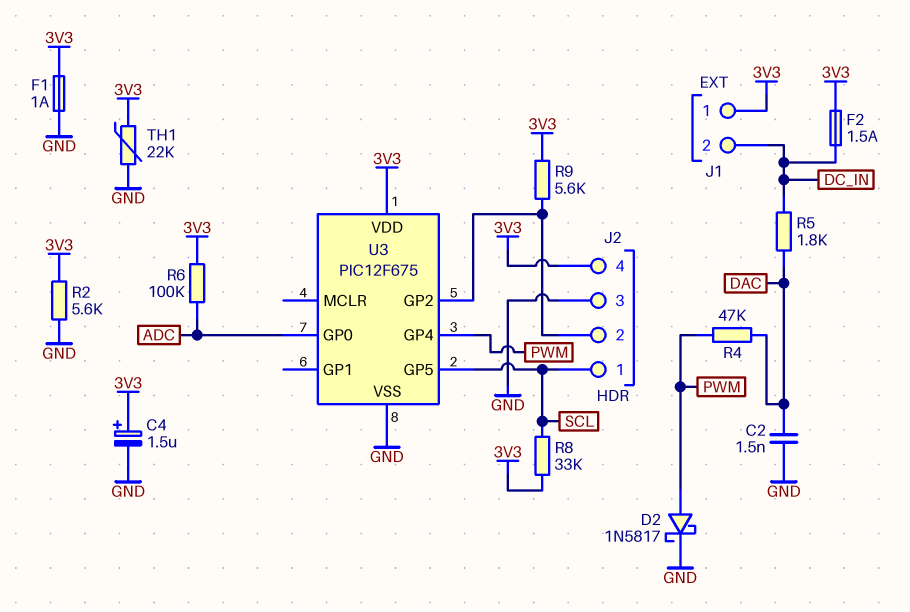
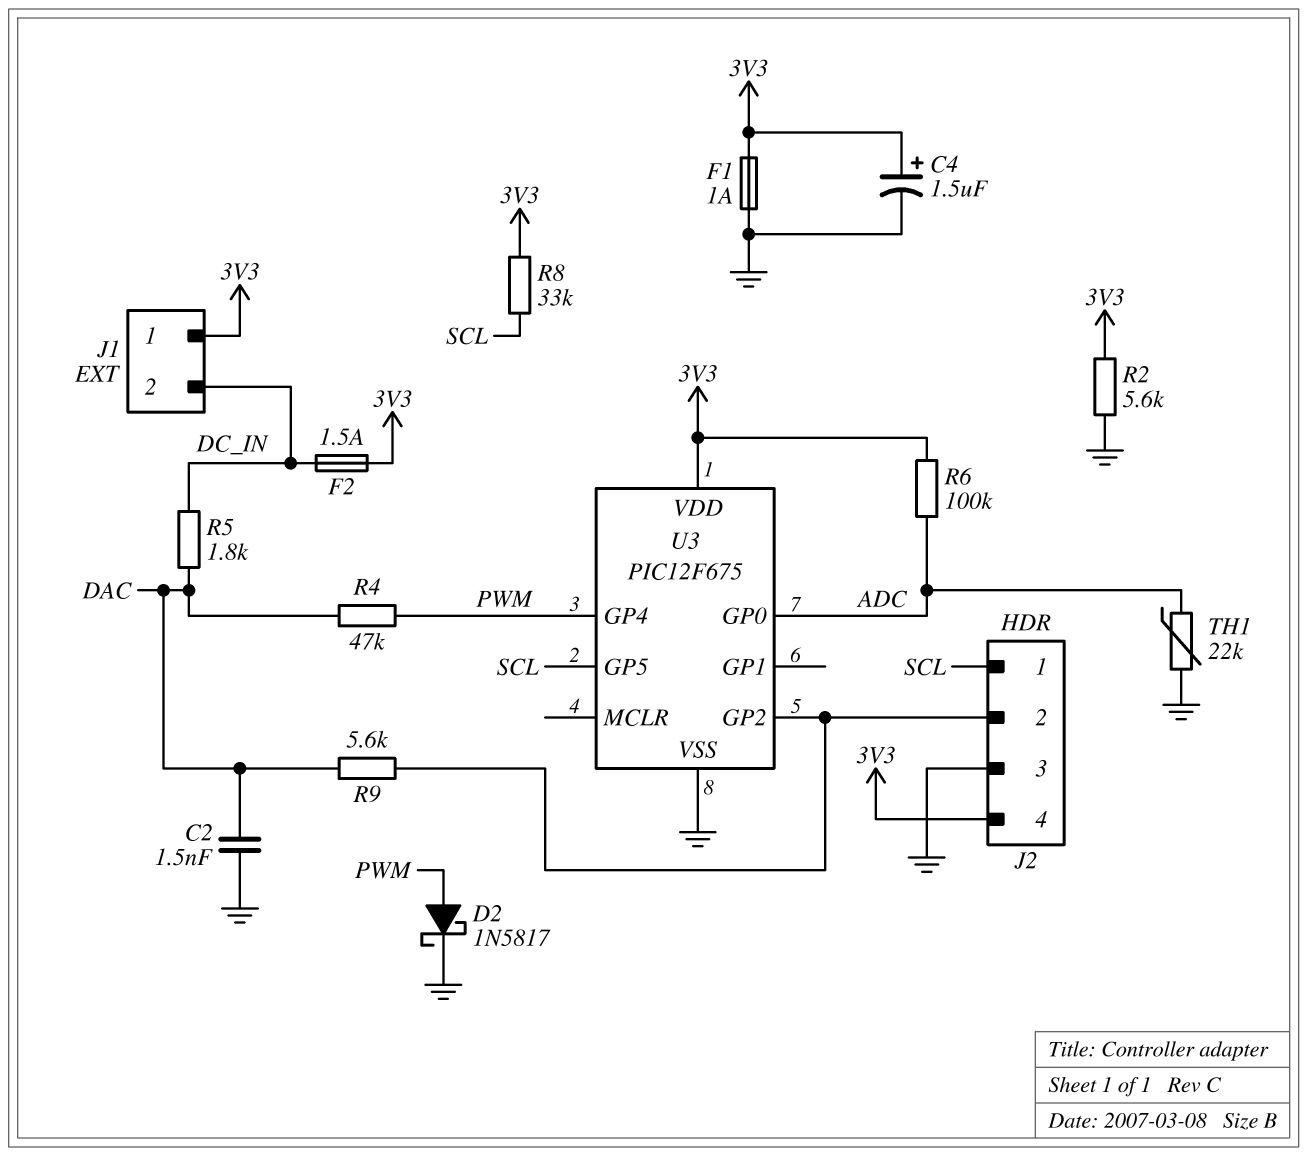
R9: 5.6k (3V3, J2/2) -> 5.6k (DAC, J2/2)
TH1: 22k (3V3, GND) -> 22k (ADC, GND)

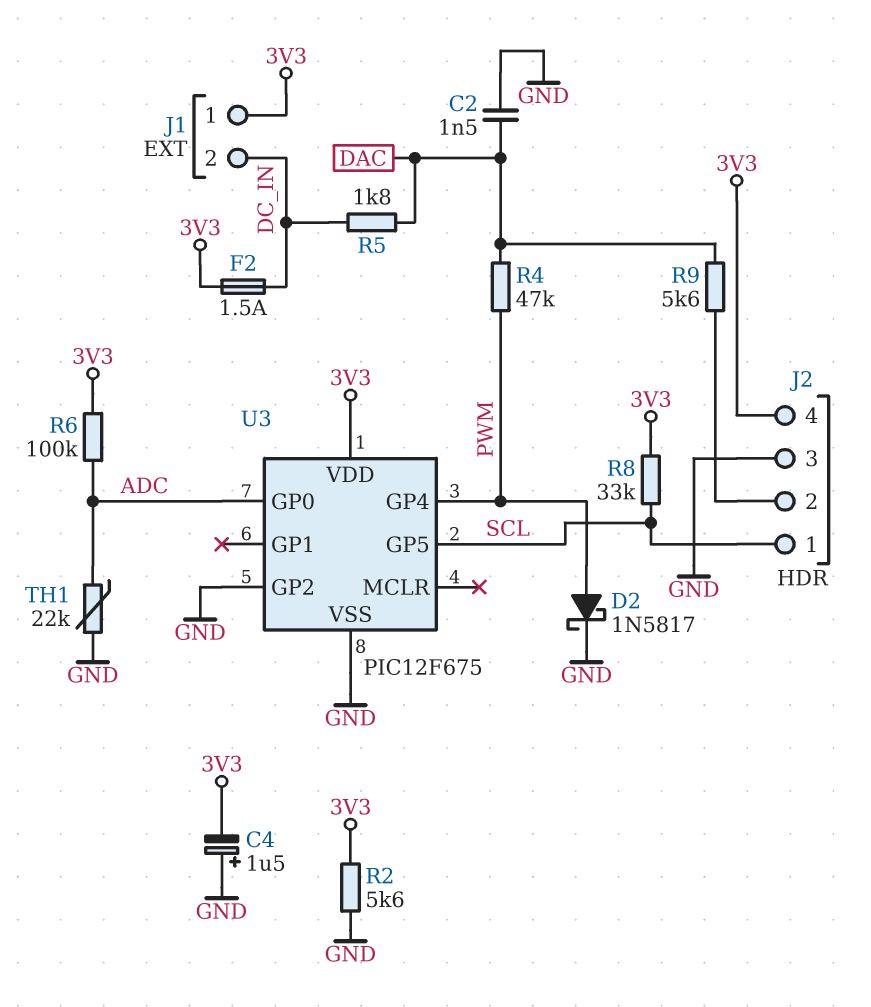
C4: 1.5uF (plus 3V3, minus GND) -> 1.5uF (plus GND, minus 3V3)
F1: 1A (3V3, GND) -> none
U3 pin GP2: J2/2 -> GND

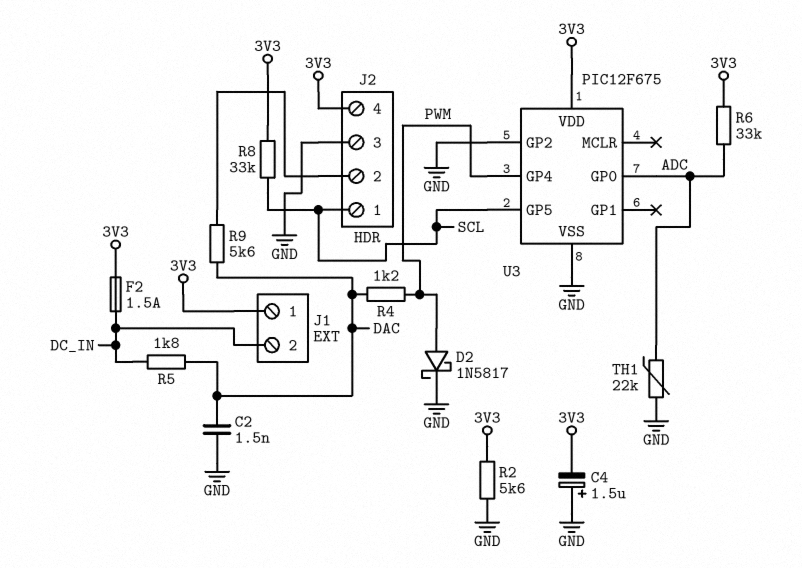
R4: 47k (DAC, PWM) -> 1.2k (DAC, PWM)
R6: 100k (3V3, ADC) -> 33k (3V3, ADC)

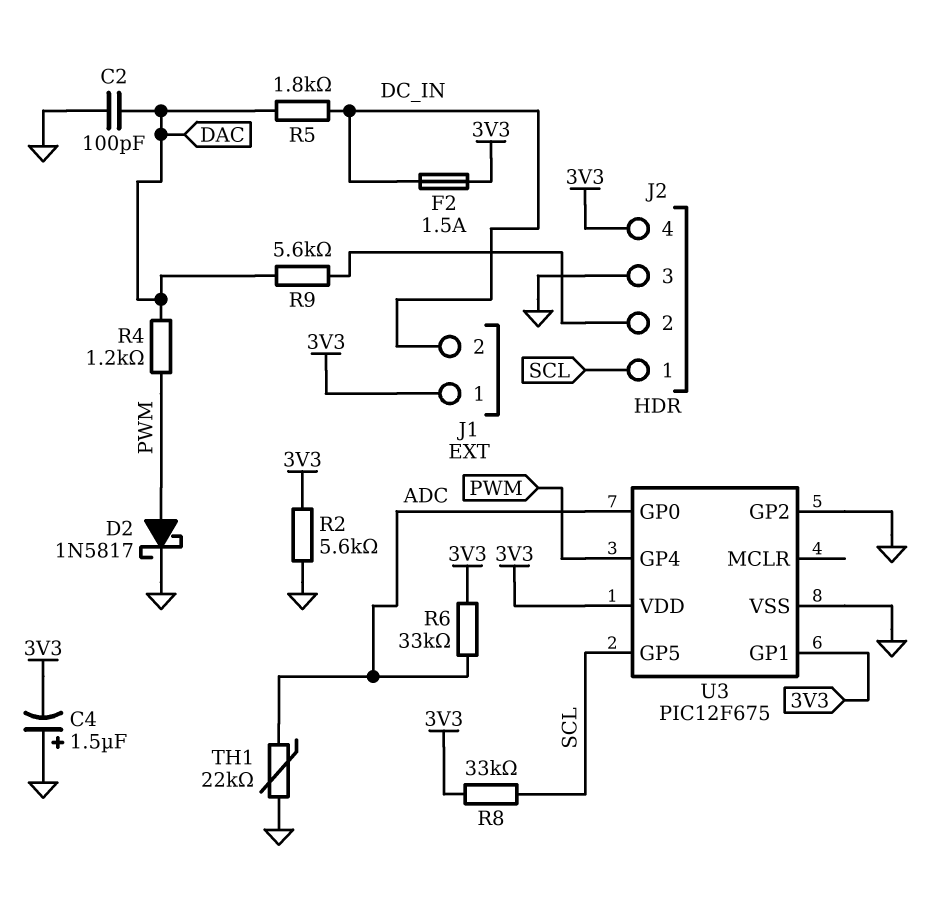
C2: 1.5nF (DAC, GND) -> 100pF (DAC, GND)
U3 pin GP1: none -> 3V3

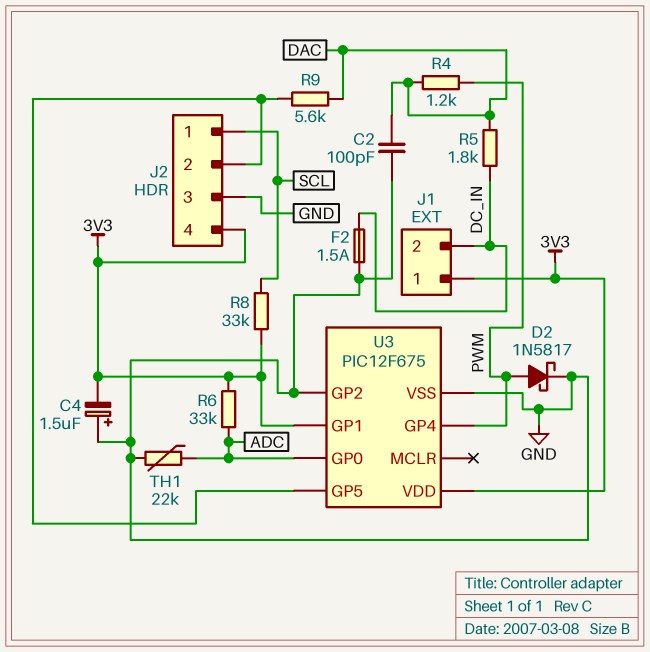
F2: 1.5A (3V3, DC_IN) -> 1.5A (DC_IN, GND)
R2: 5.6k (3V3, GND) -> none
U3 pin GP5: SCL -> J2/2

